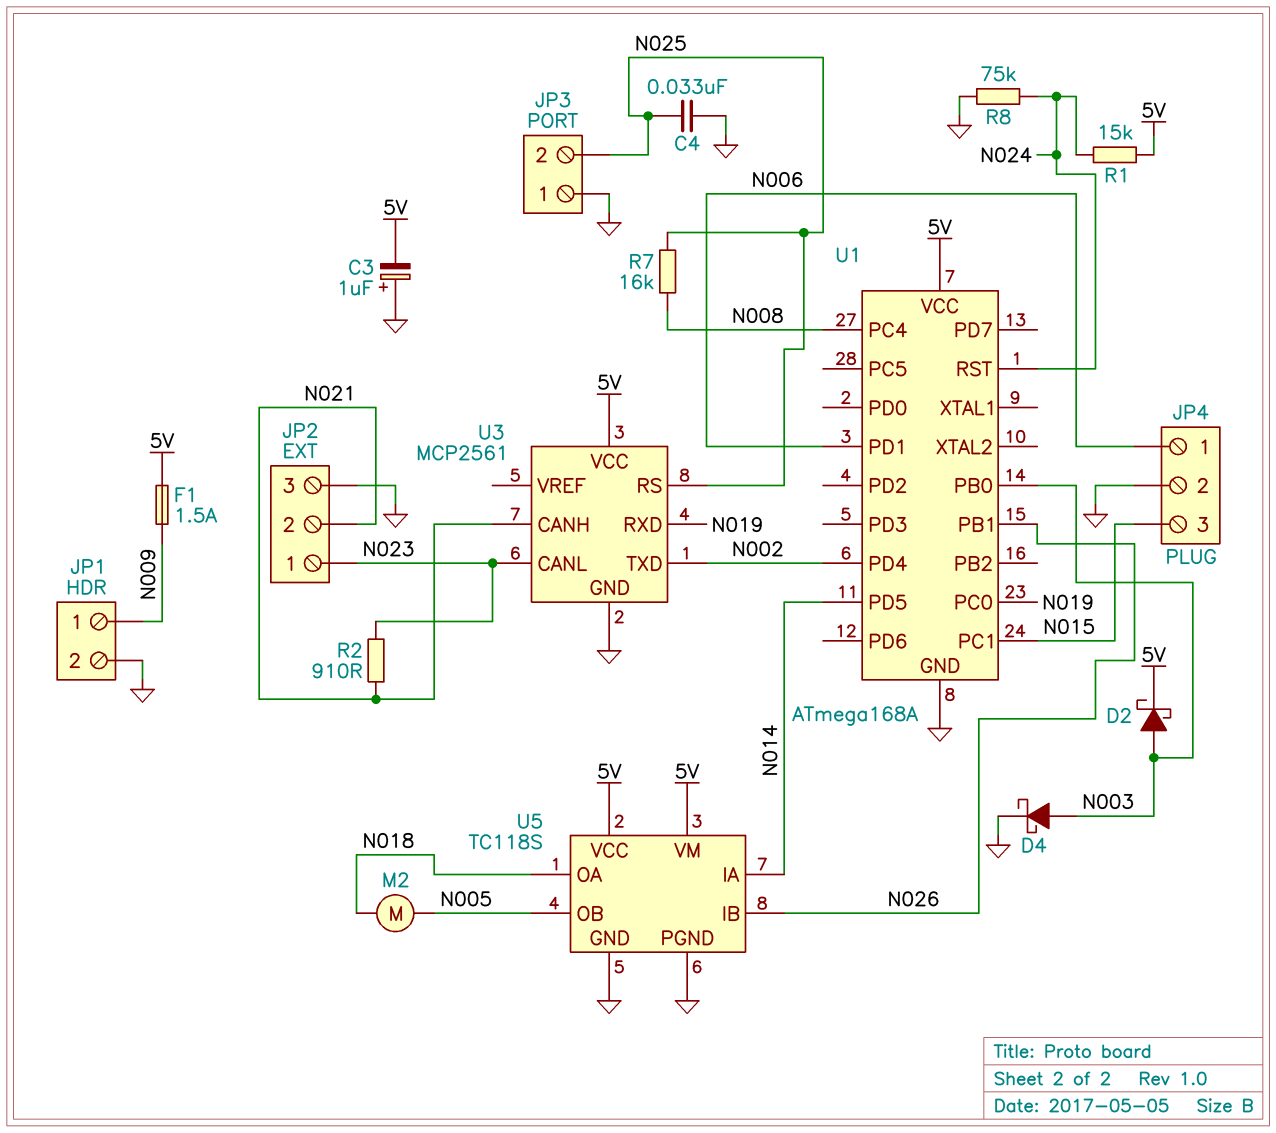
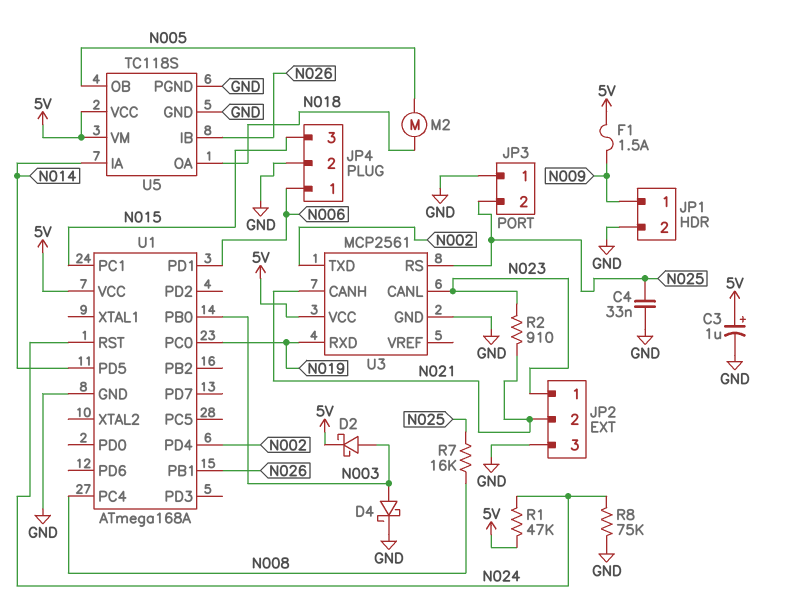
C3: 1uF (plus GND, minus 5V) -> 1uF (plus 5V, minus GND)
R1: 15k (5V, N024) -> 47k (5V, N024)

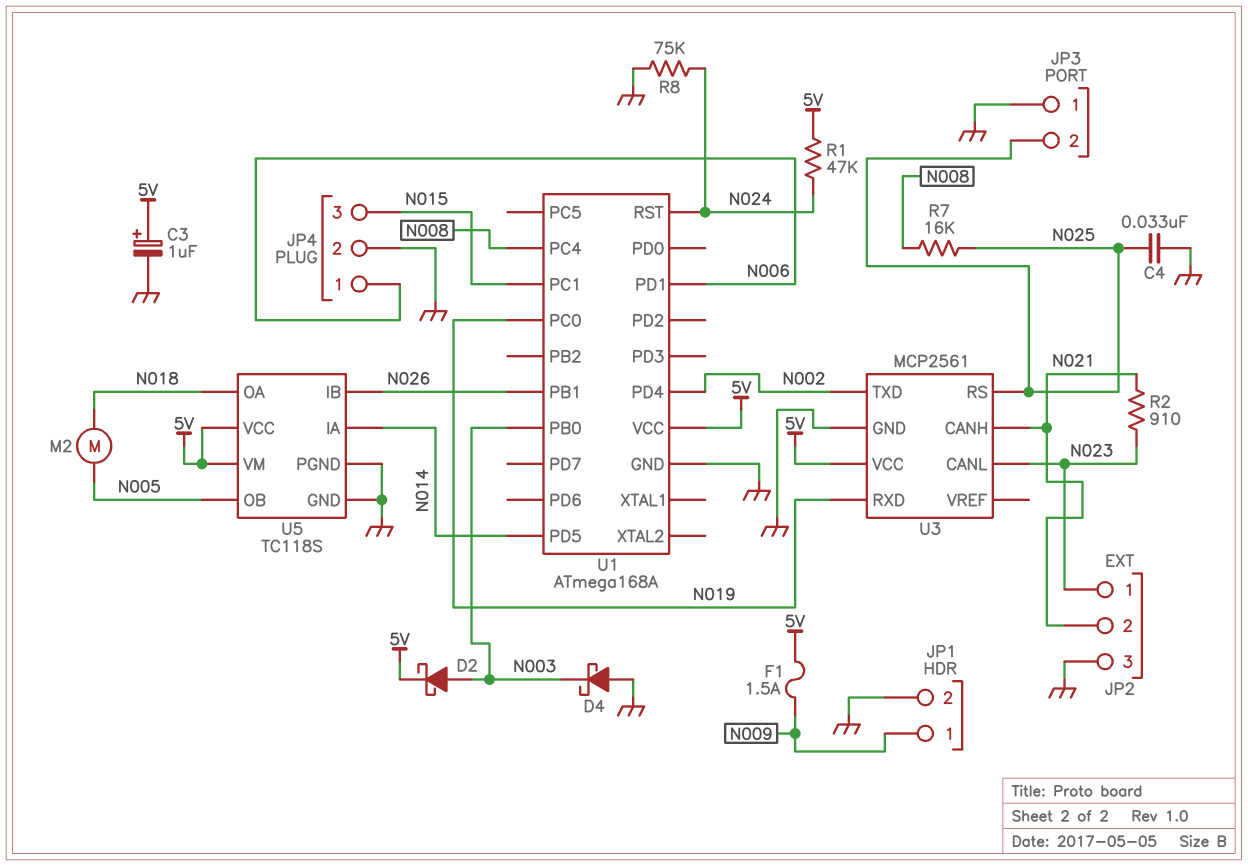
D4: schottky (A N003, K GND) -> schottky (A GND, K N003)

